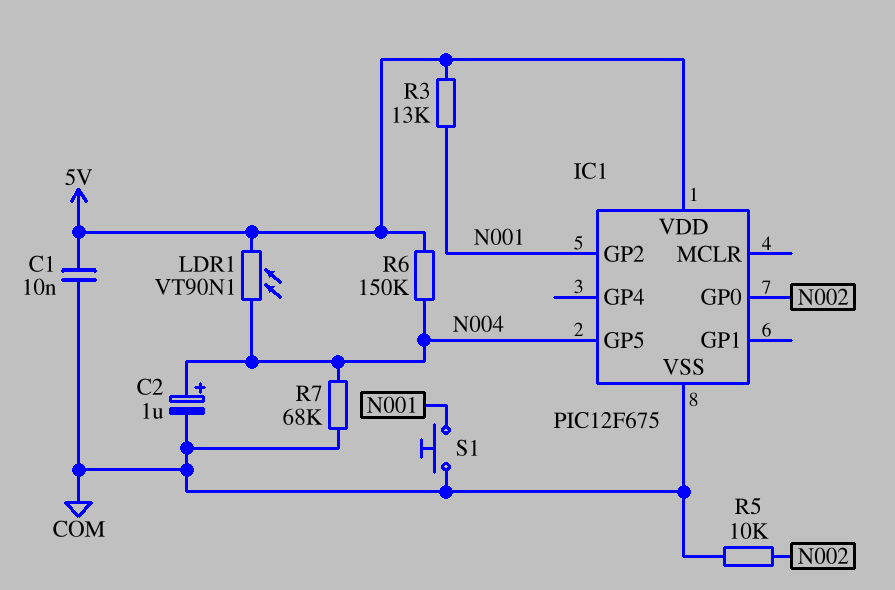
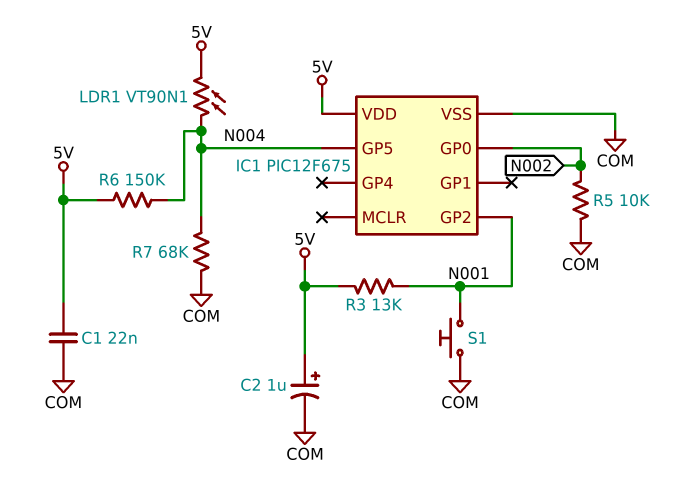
C1: 10nF (5V, COM) -> 22nF (5V, COM)
C2: 1uF (plus N004, minus COM) -> 1uF (plus 5V, minus COM)

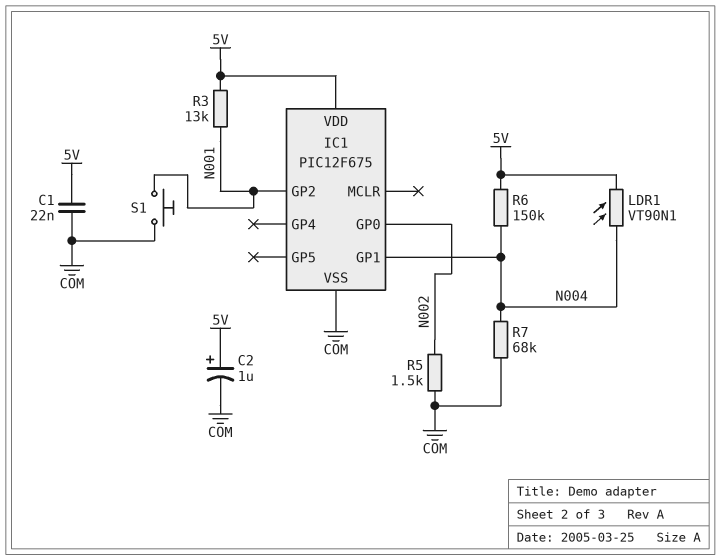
IC1 pin GP1: none -> N004
IC1 pin GP5: N004 -> none
R5: 10k (COM, N002) -> 1.5k (COM, N002)

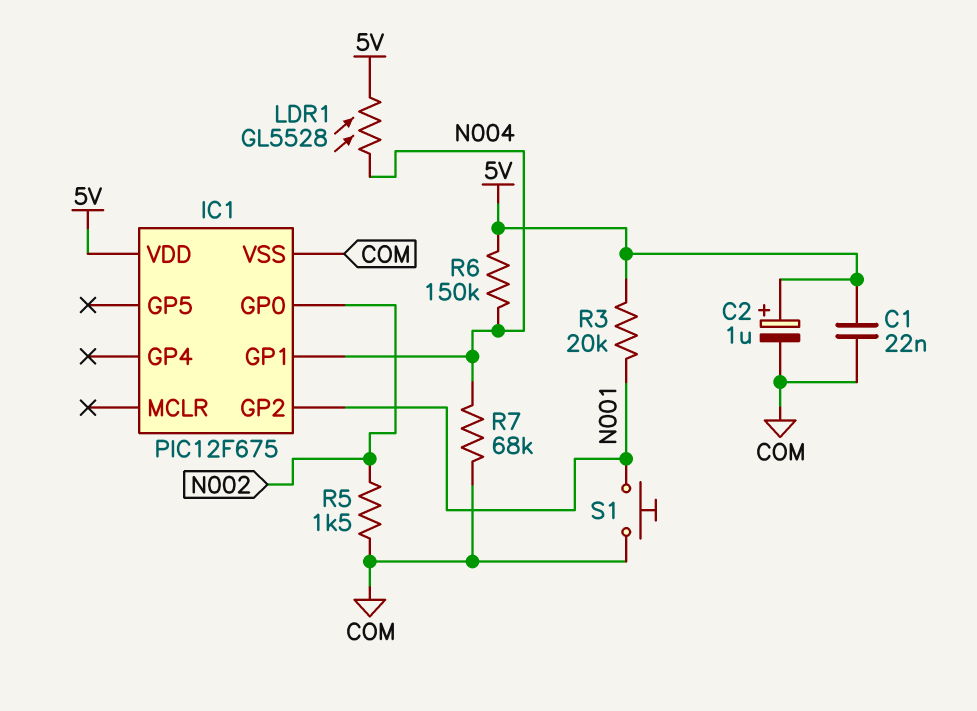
LDR1: VT90N1 (5V, N004) -> GL5528 (5V, N004)
R3: 13k (5V, N001) -> 20k (5V, N001)

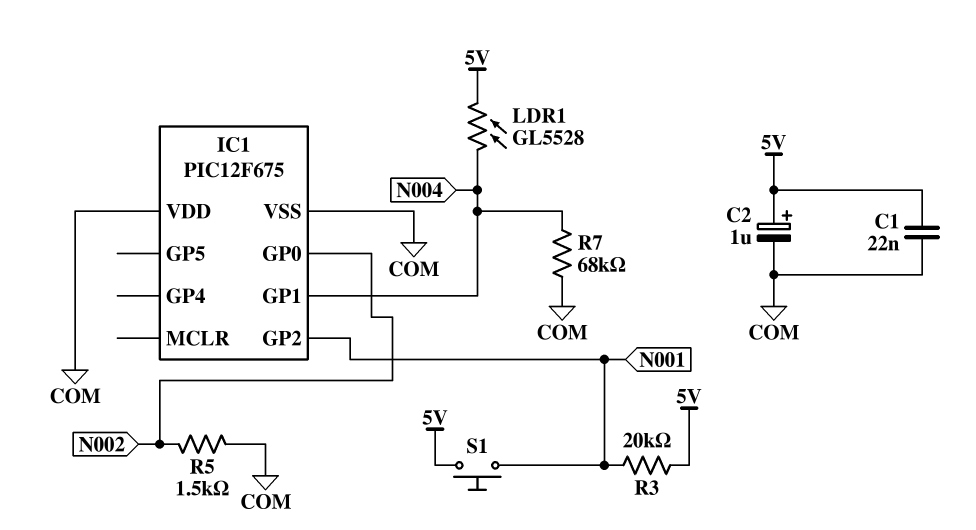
IC1 pin VDD: 5V -> COM
R6: 150k (5V, N004) -> none
S1: button (COM, N001) -> button (5V, N001)

